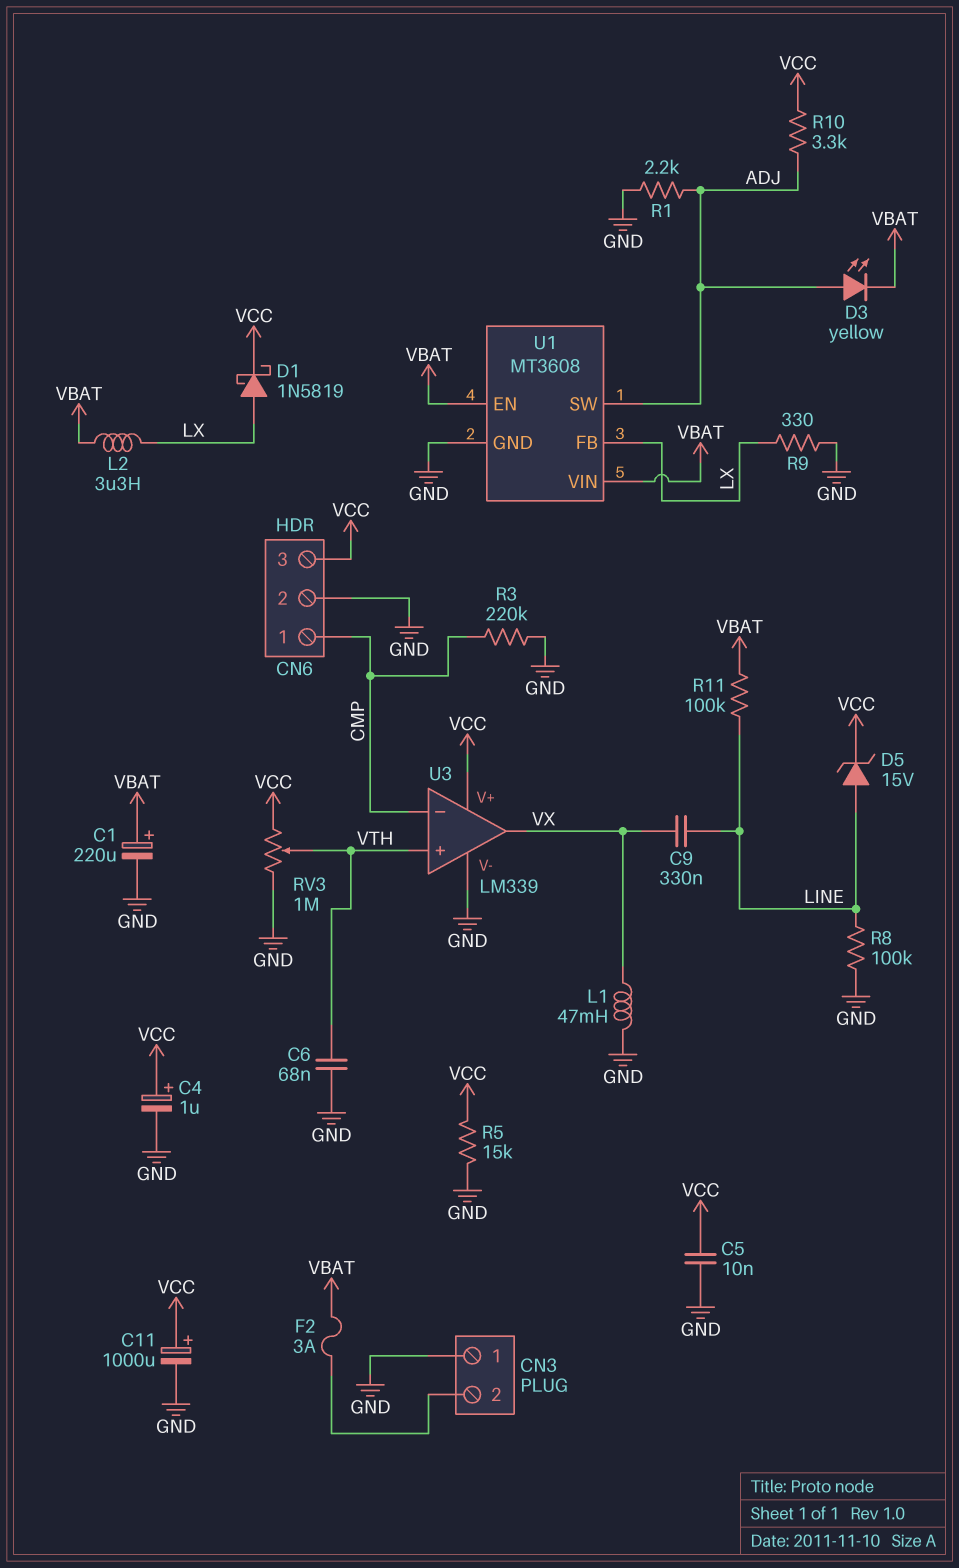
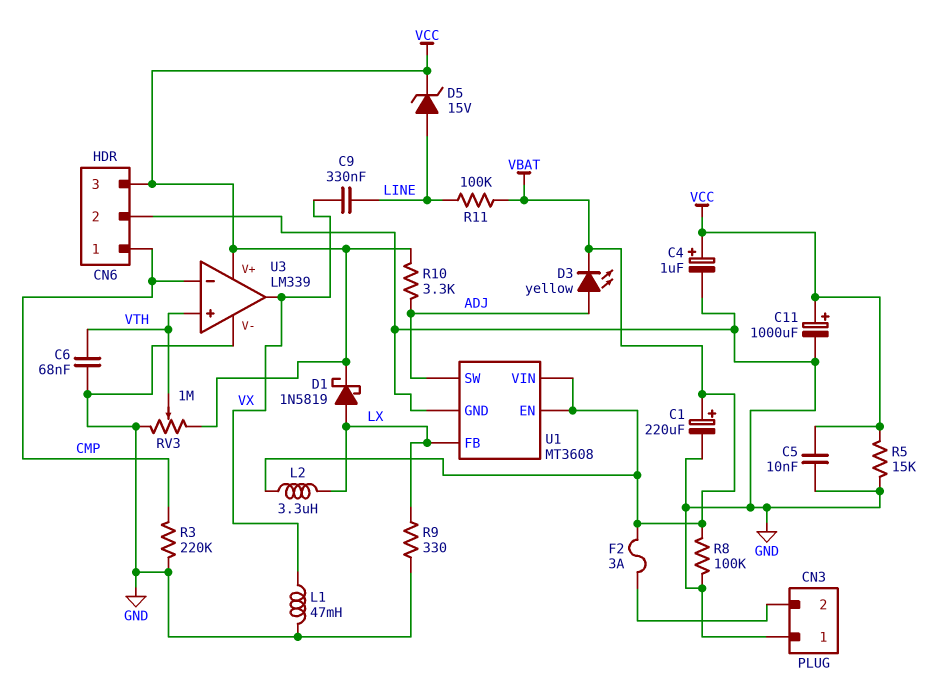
R1: 2.2k (ADJ, GND) -> none
R8: 100k (GND, LINE) -> 100k (GND, VBAT)

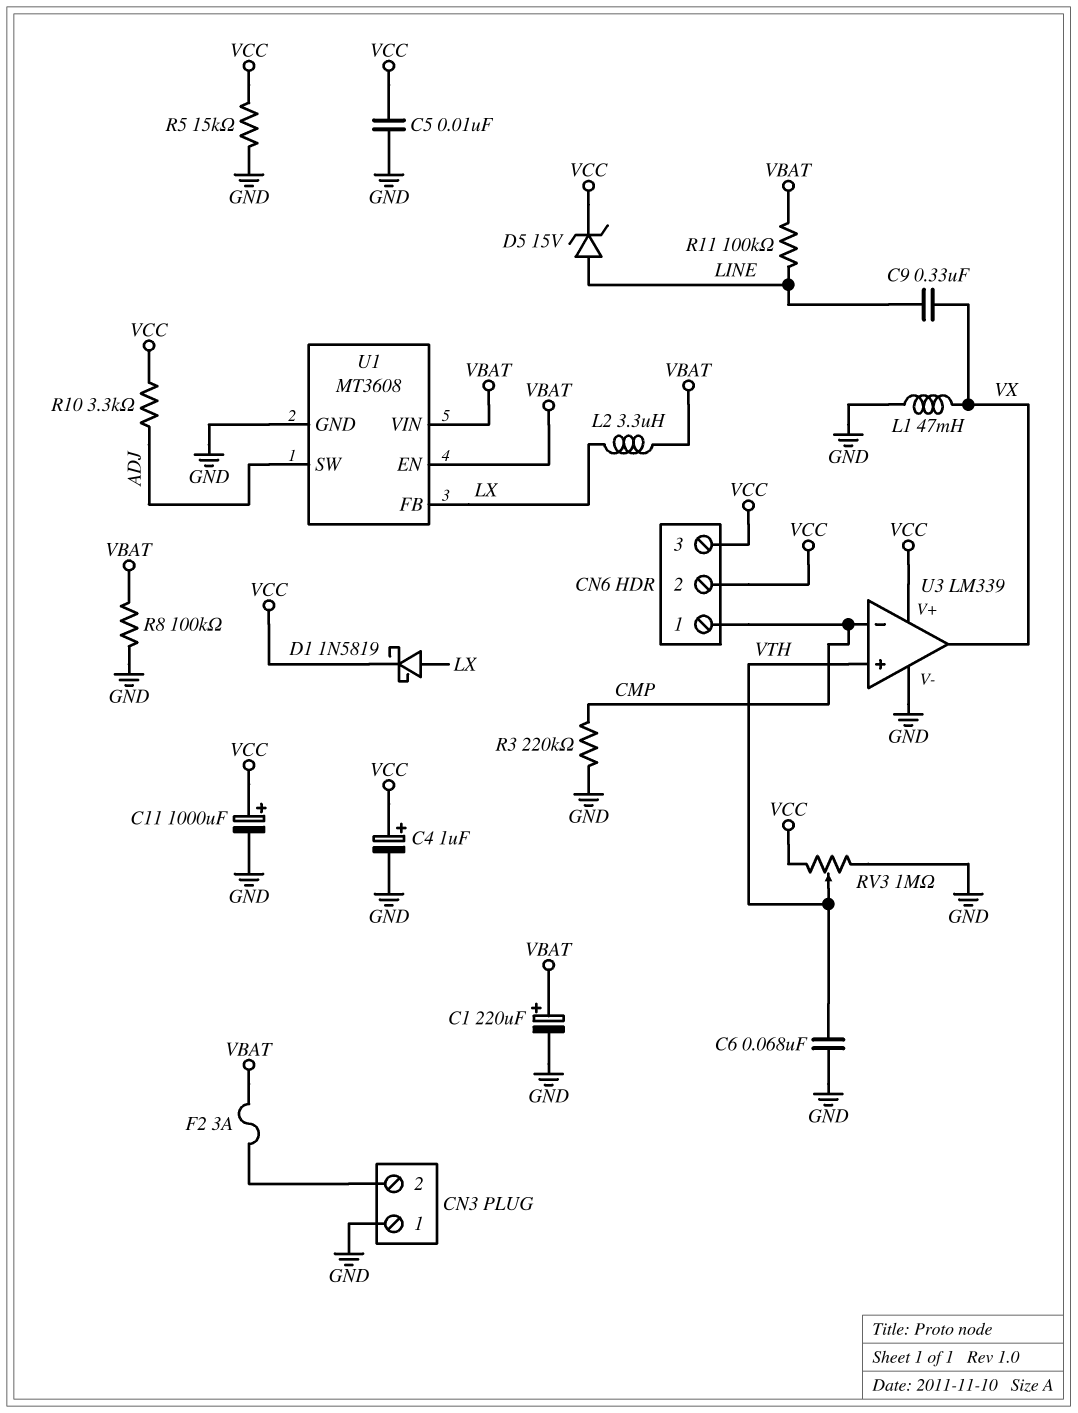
CN6 pin 2: GND -> VCC
D3: LED yellow (A ADJ, K VBAT) -> none
R9: 330 (GND, LX) -> none

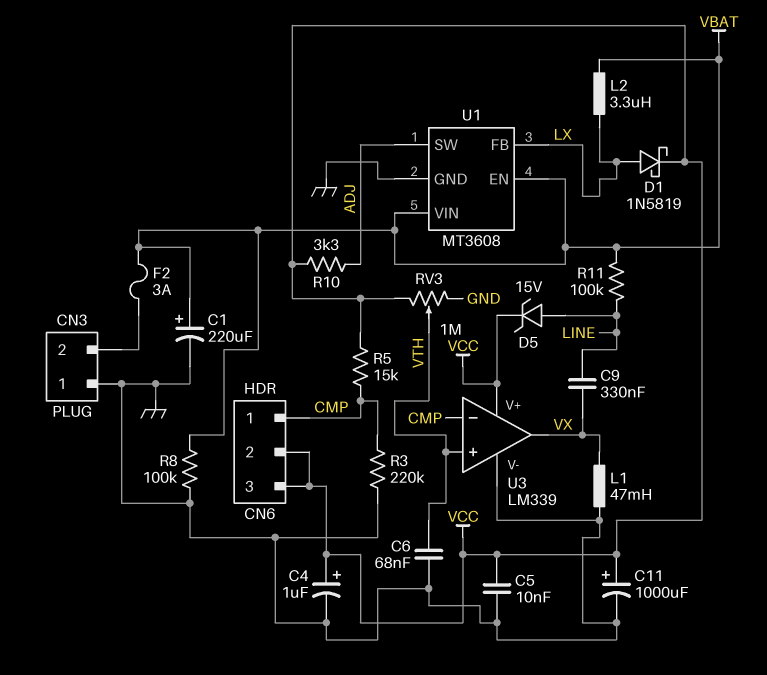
R5: 15k (GND, VCC) -> 15k (CMP, VCC)

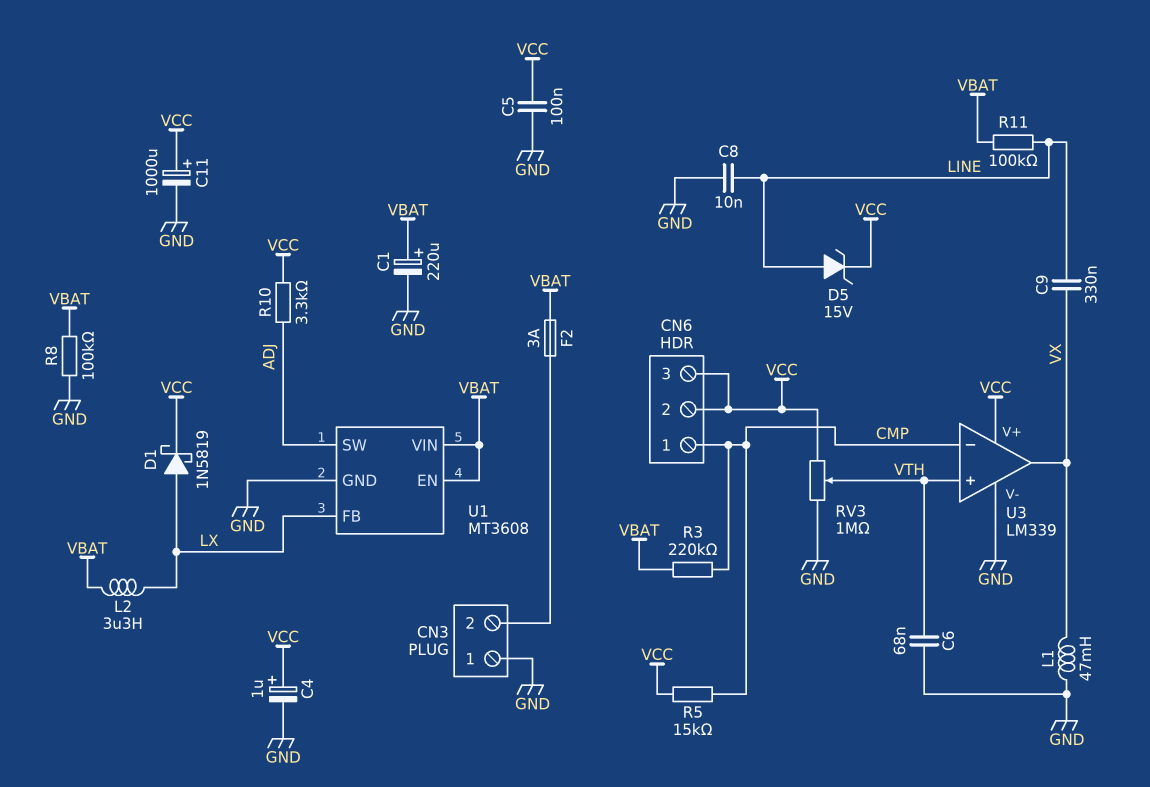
C5: 10nF (GND, VCC) -> 100nF (GND, VCC)
C8: none -> 10nF (GND, LINE)
R3: 220k (CMP, GND) -> 220k (CMP, VBAT)

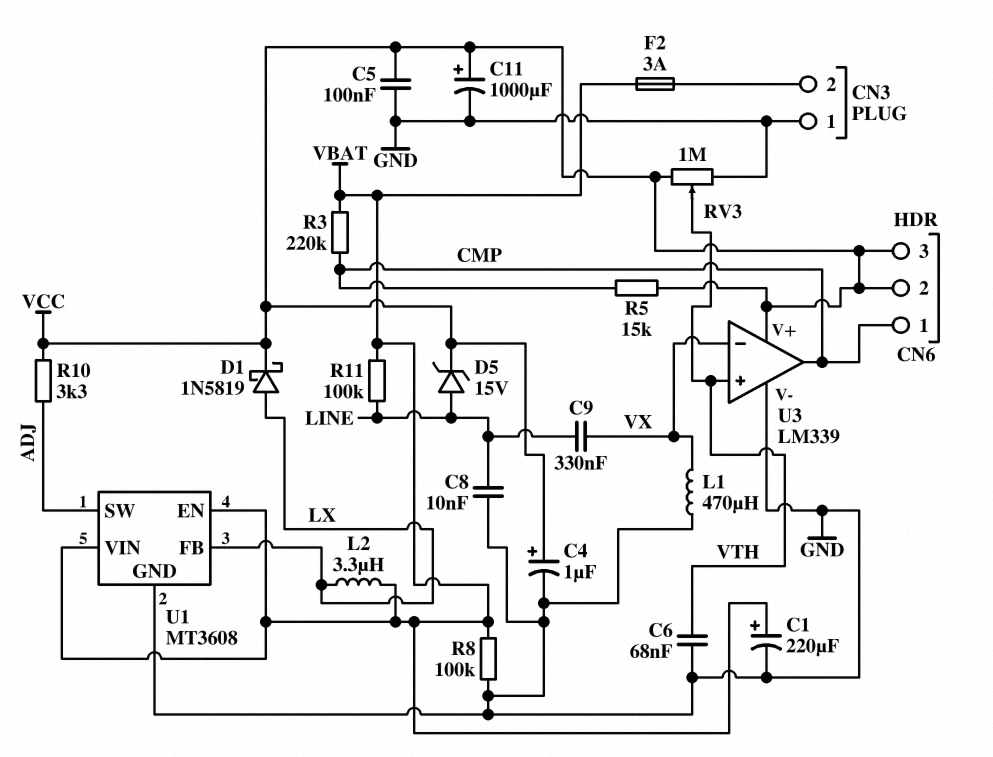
L1: 47mH (GND, VX) -> 470uH (GND, VX)
U3 pin in-: CMP -> VX
U3 pin out: VX -> CMP

